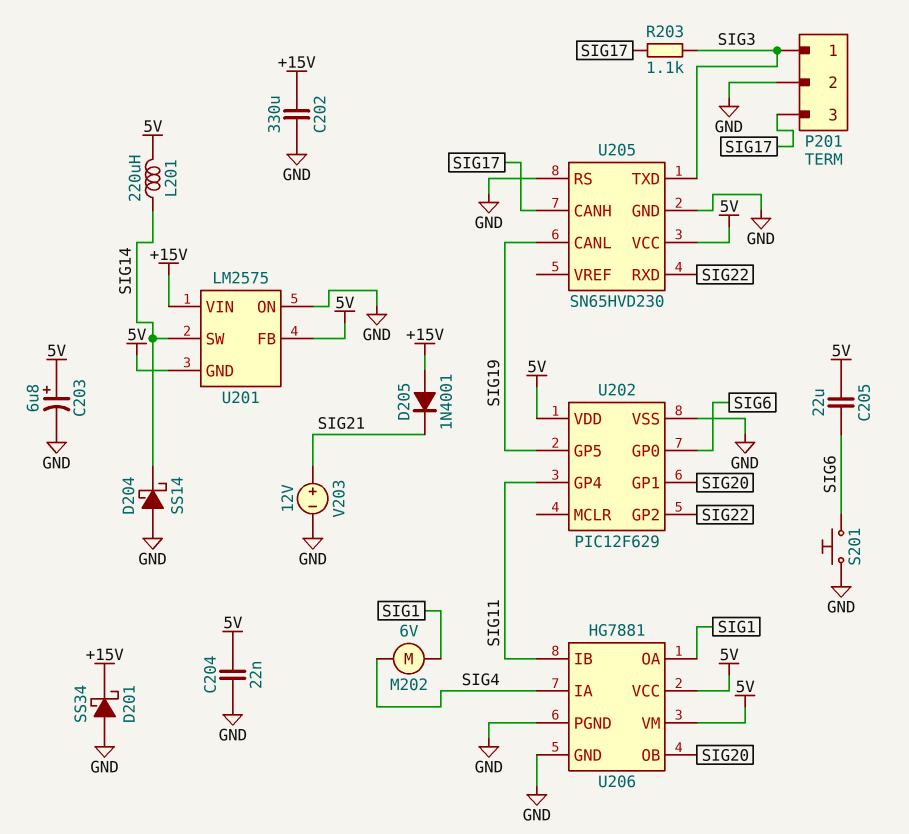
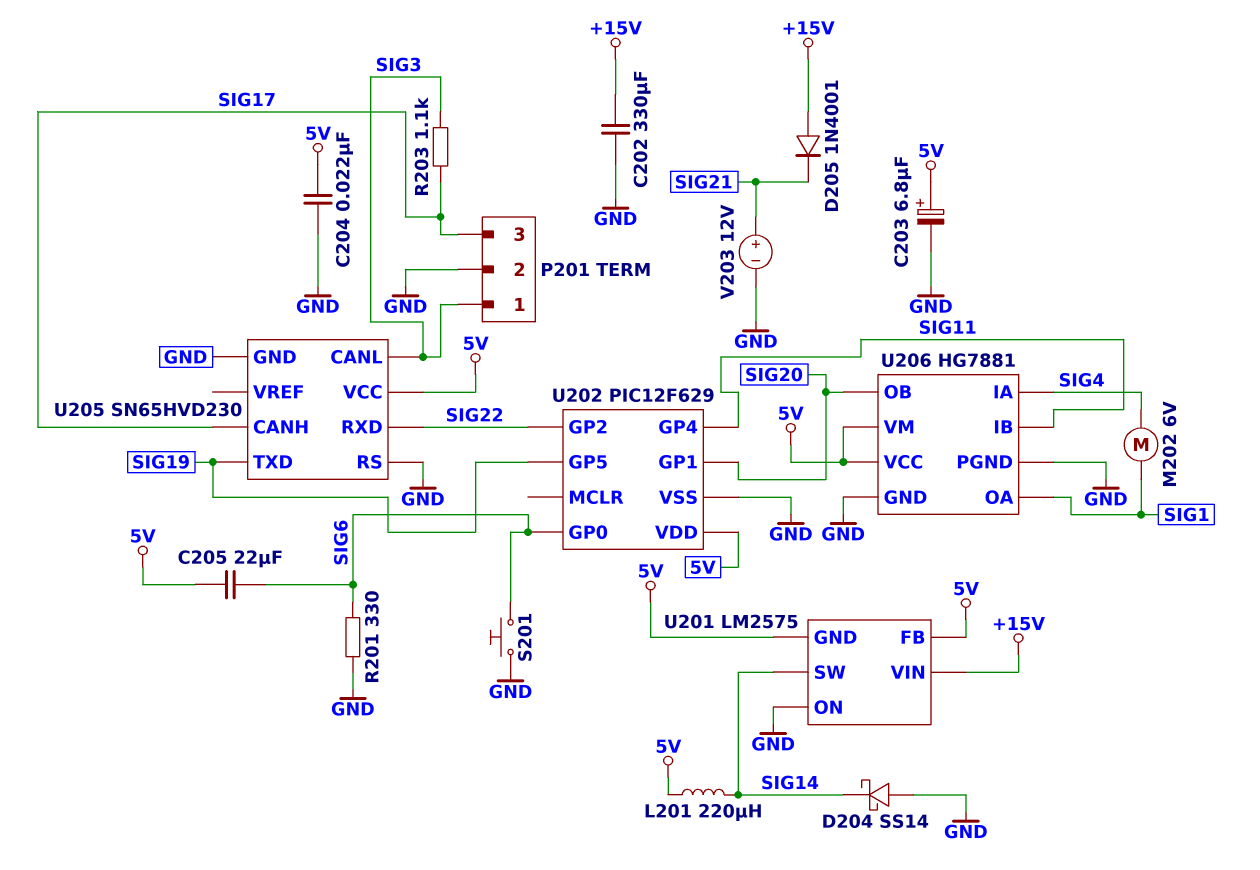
D201: schottky SS34 (A GND, K +15V) -> none
R201: none -> 330 (GND, SIG6)
U205 pin CANL: SIG19 -> SIG3
U205 pin TXD: SIG3 -> SIG19

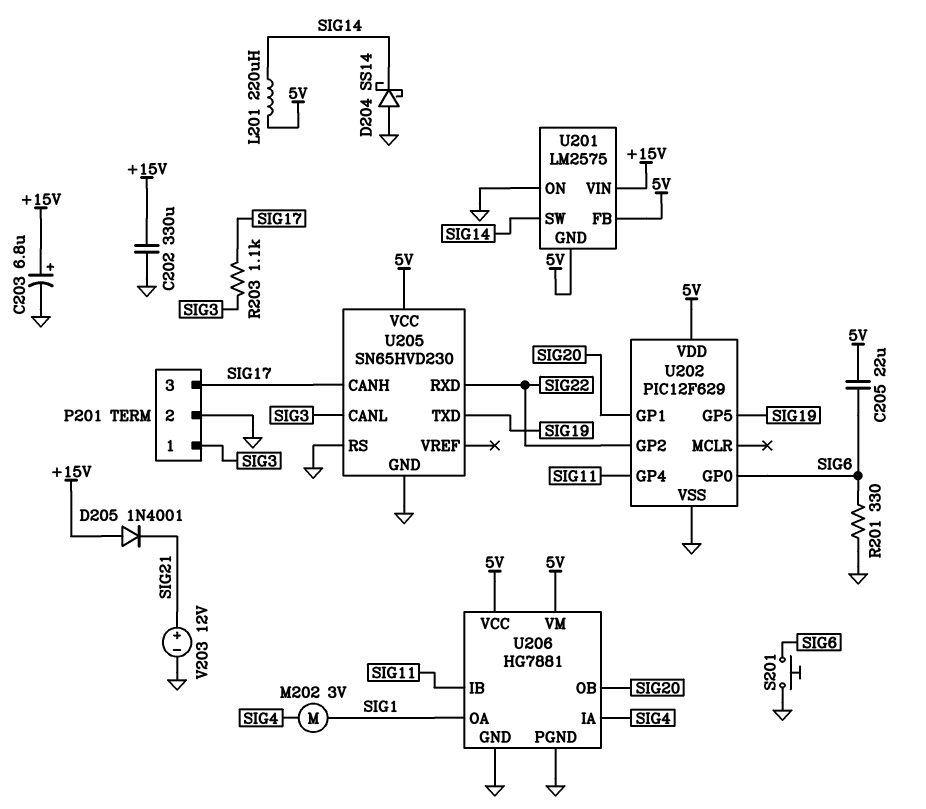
C203: 6.8uF (plus 5V, minus GND) -> 6.8uF (plus +15V, minus GND)
C204: 22nF (5V, GND) -> none
M202: motor 6V (SIG1, SIG4) -> motor 3V (SIG1, SIG4)

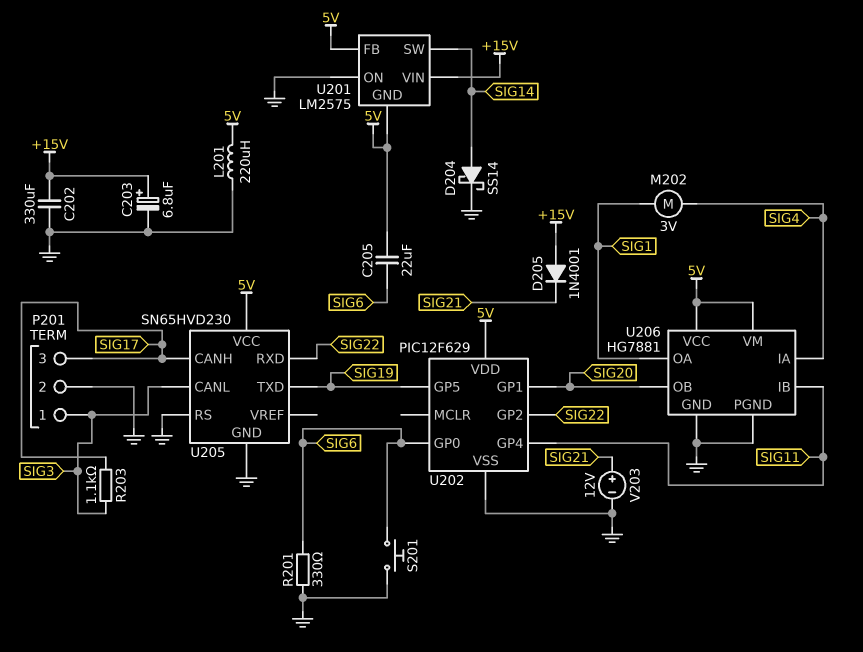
D204: schottky SS14 (A GND, K SIG14) -> schottky SS14 (A SIG14, K GND)
L201: 220uH (5V, SIG14) -> 220uH (5V, GND)

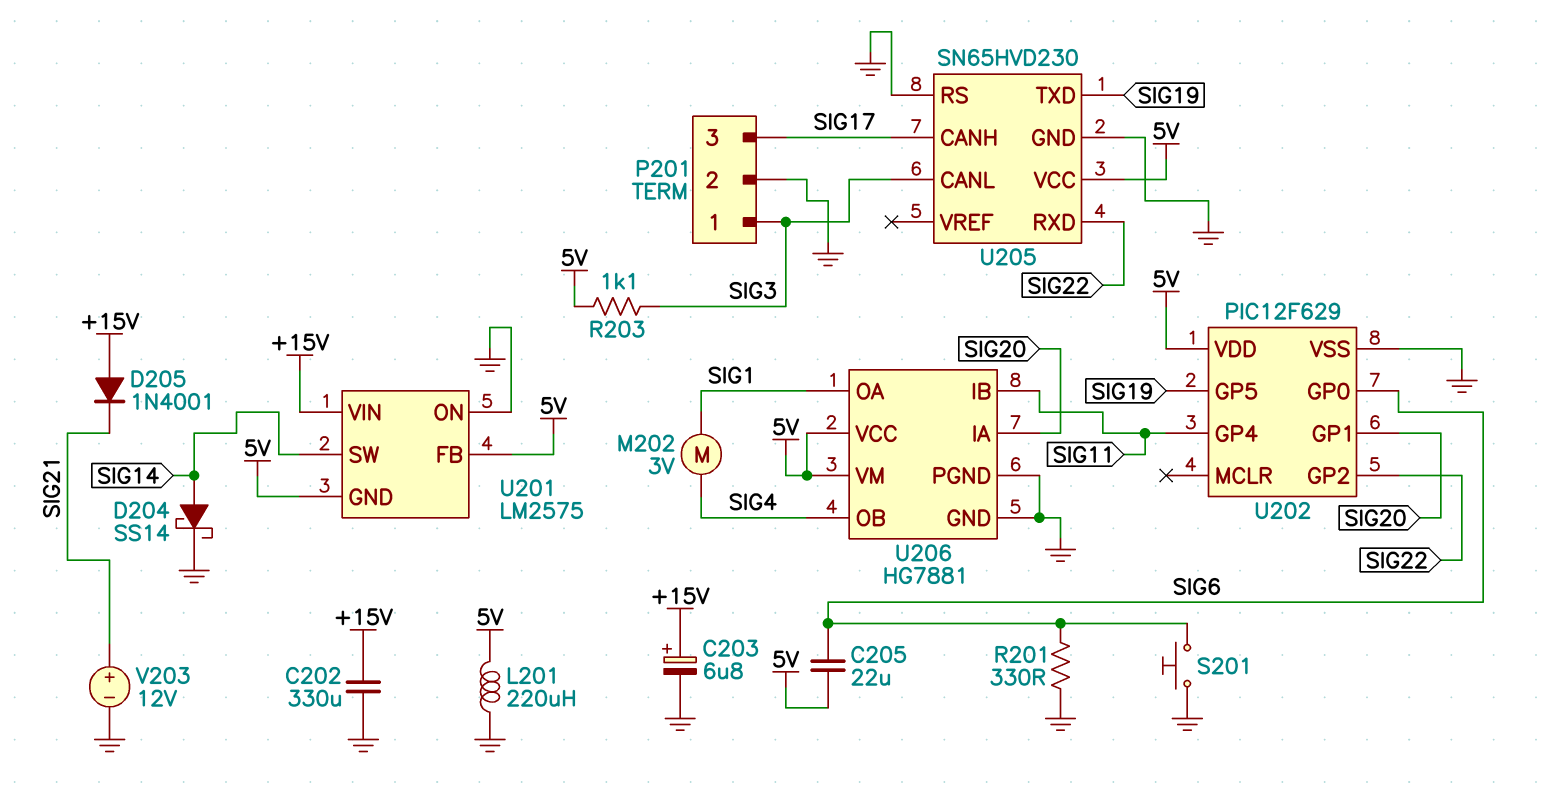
R203: 1.1k (SIG3, SIG17) -> 1.1k (5V, SIG3)
U206 pin IA: SIG4 -> SIG20
U206 pin OB: SIG20 -> SIG4

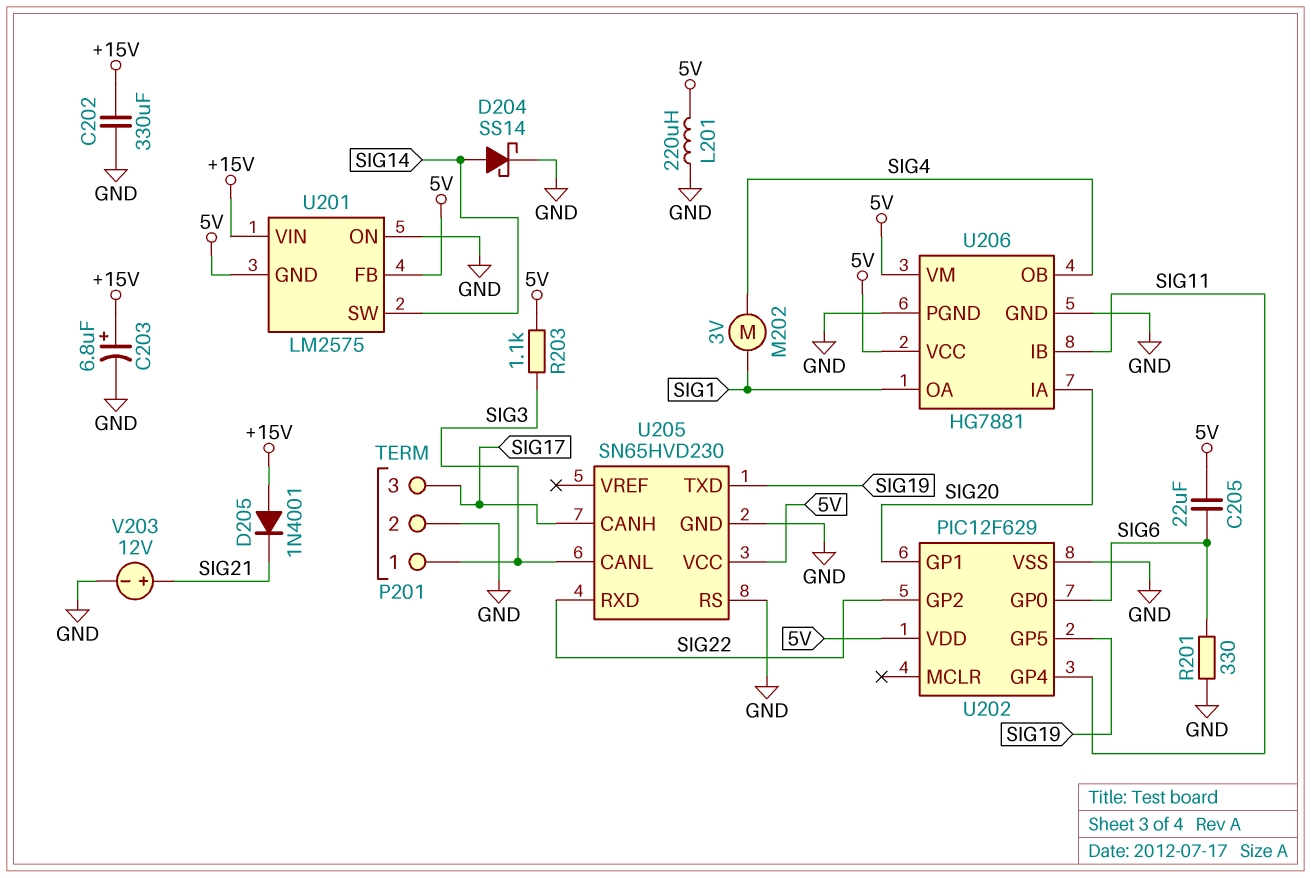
S201: button (GND, SIG6) -> none

